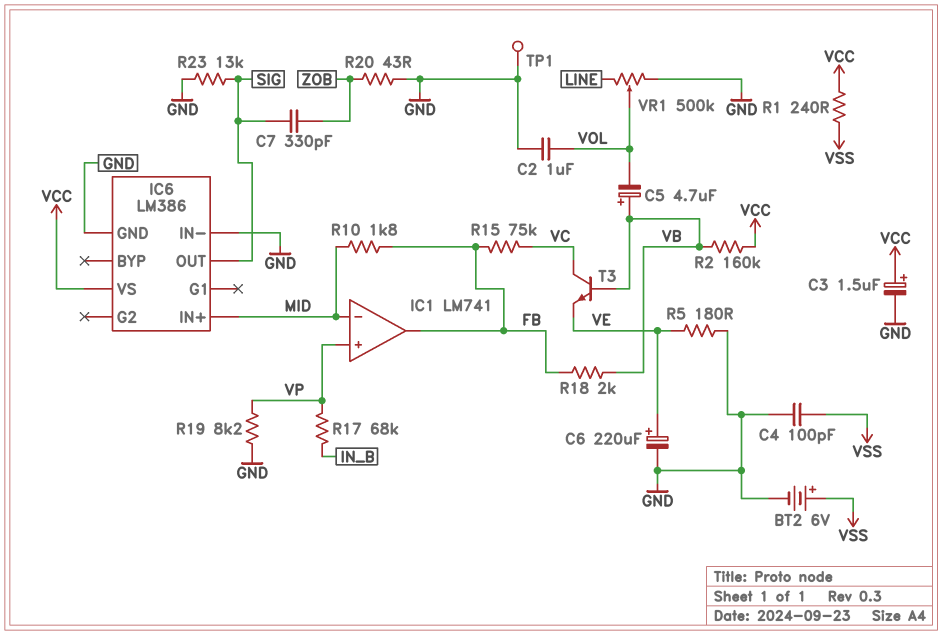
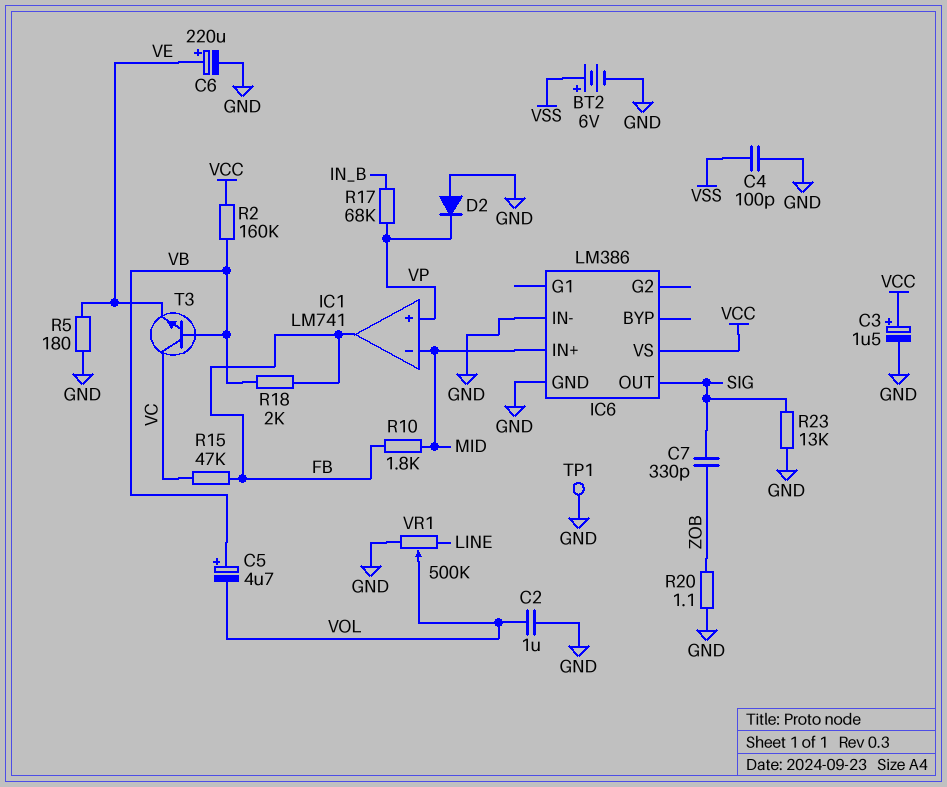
D2: none -> diode (A GND, K VP)
R1: 240 (VCC, VSS) -> none
R15: 75k (FB, VC) -> 47k (FB, VC)
R19: 8.2k (GND, VP) -> none
R20: 43 (GND, ZOB) -> 1.1 (GND, ZOB)

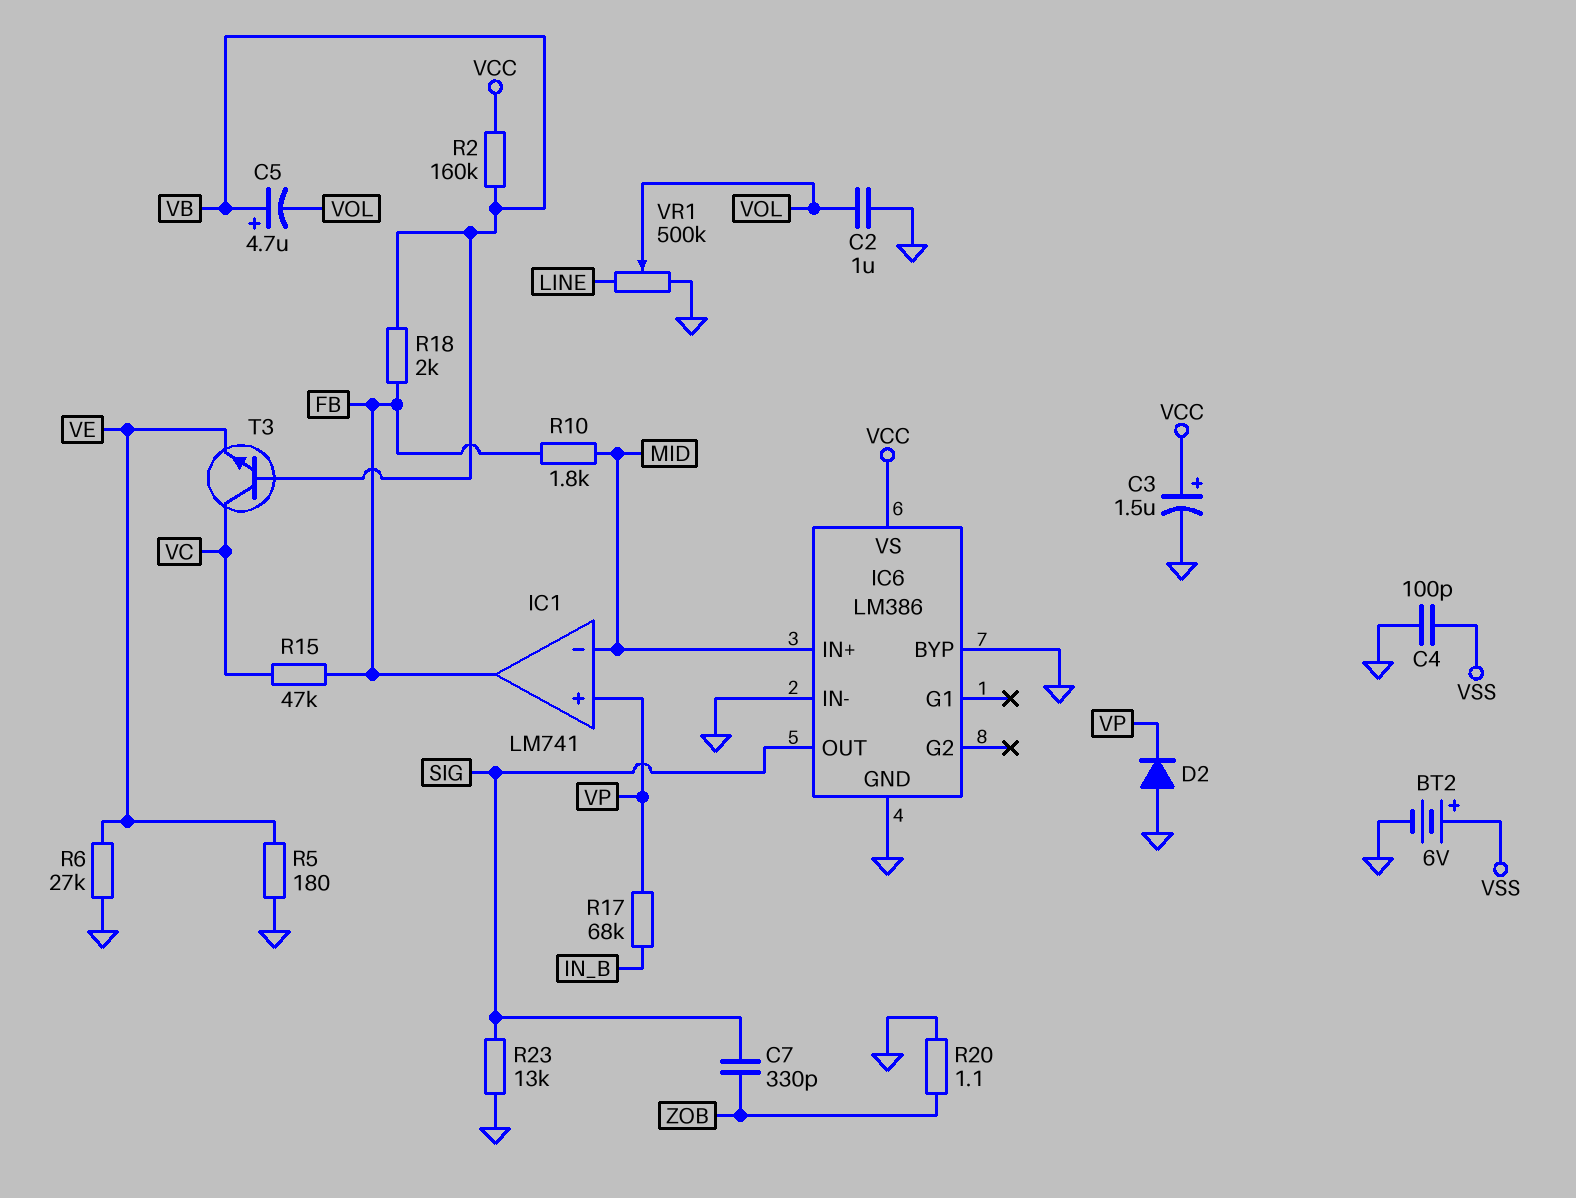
C6: 220uF (plus VE, minus GND) -> none
IC6 pin BYP: none -> GND
R6: none -> 27k (GND, VE)
TP1: test point (GND) -> none

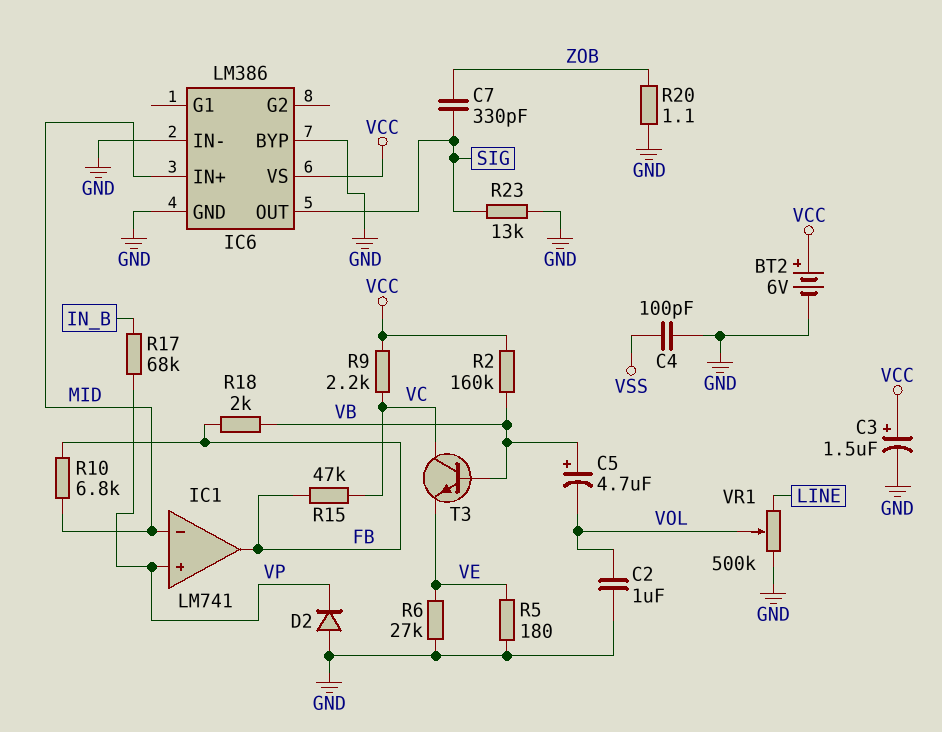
BT2: 6V (plus VSS, minus GND) -> 6V (plus VCC, minus GND)
R9: none -> 2.2k (VC, VCC)
R10: 1.8k (FB, MID) -> 6.8k (FB, MID)

